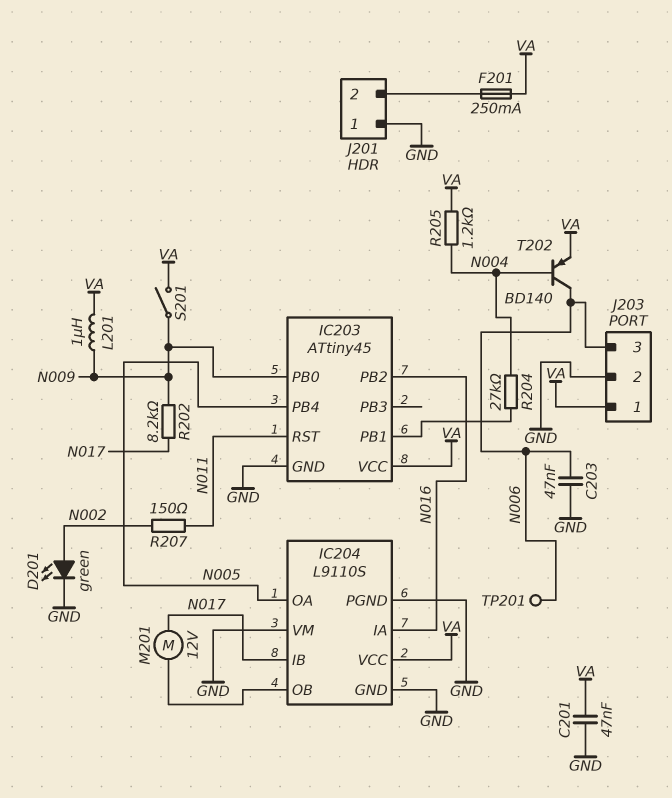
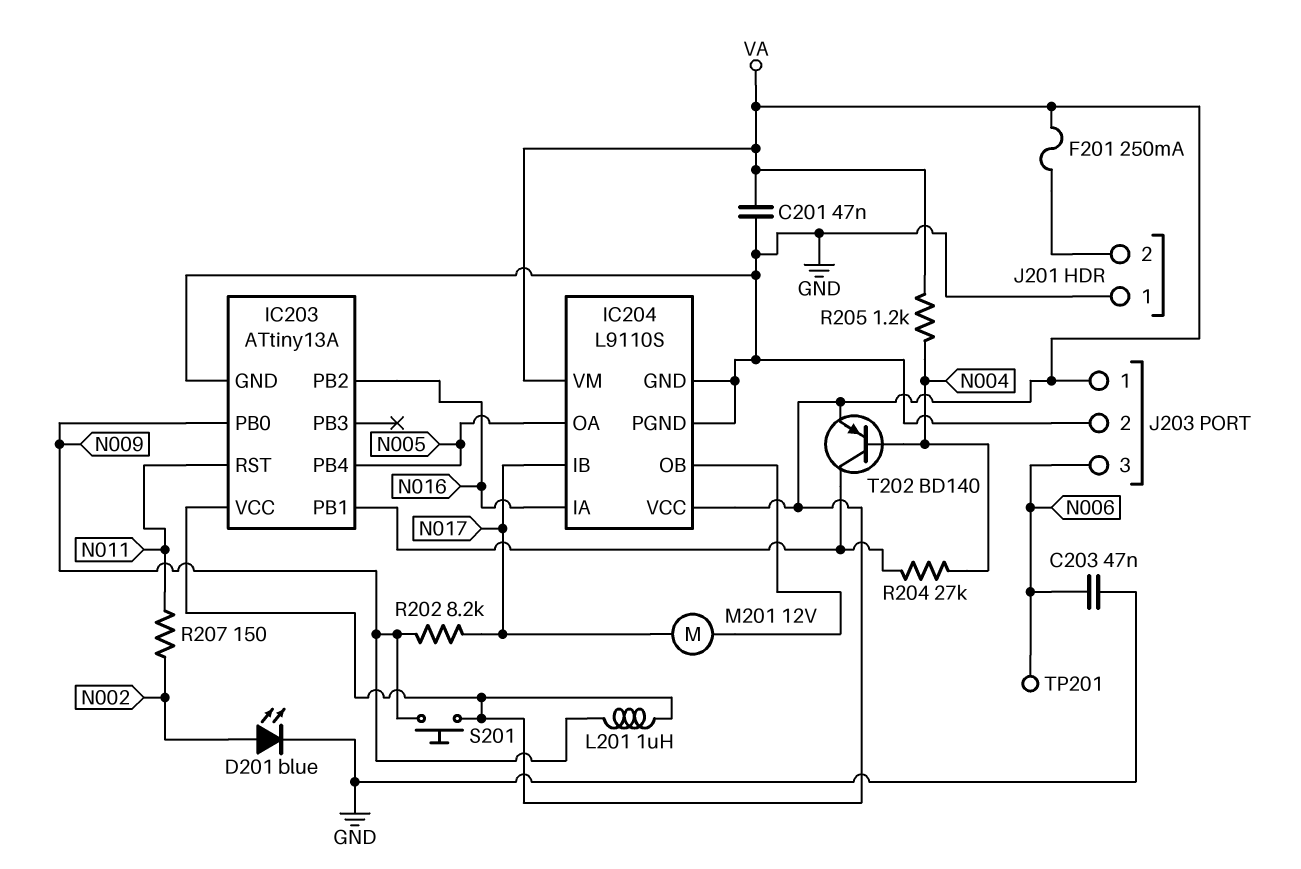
D201: LED green (A N002, K GND) -> LED blue (A N002, K GND)
IC203: ATtiny45 -> ATtiny13A
IC204 pin VM: GND -> VA
S201: switch (N009, VA) -> button (N009, VA)
T202: PNP BD140 (B N004, C N006, E VA) -> PNP BD140 (B N004, C IC203/PB1, E VA)

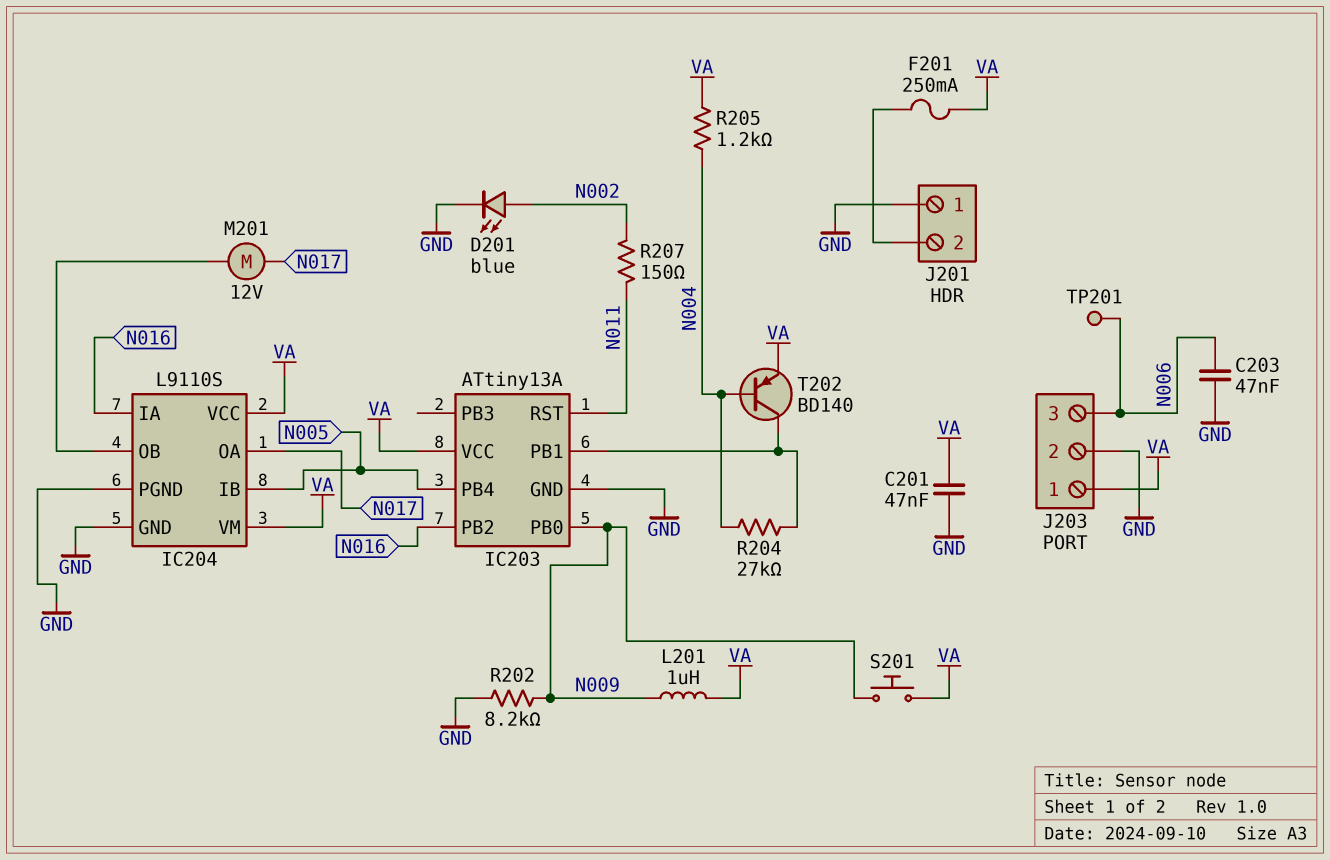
IC204 pin IB: N017 -> N005
IC204 pin OA: N005 -> N017
R202: 8.2k (N009, N017) -> 8.2k (GND, N009)

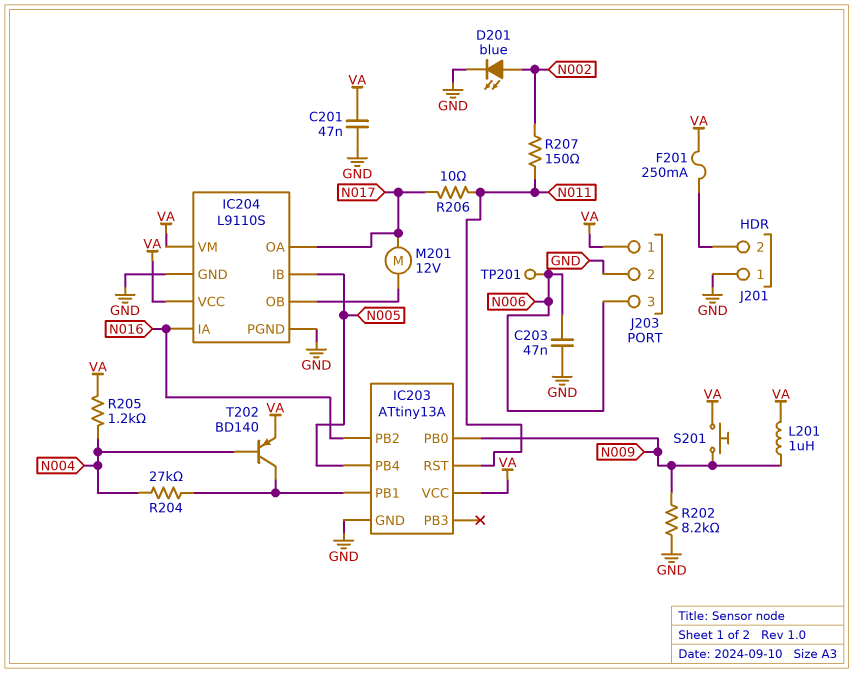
R206: none -> 10 (N011, N017)

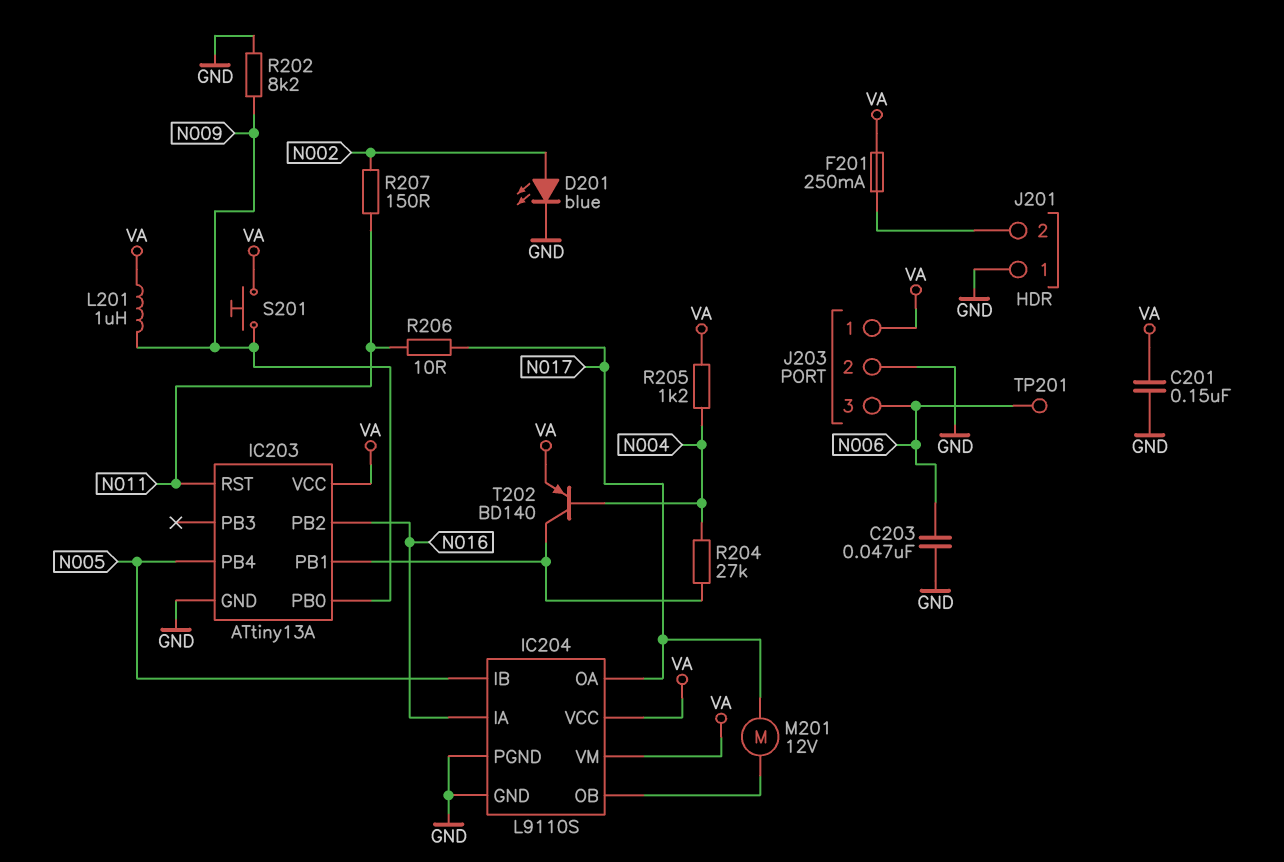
C201: 47nF (GND, VA) -> 150nF (GND, VA)

